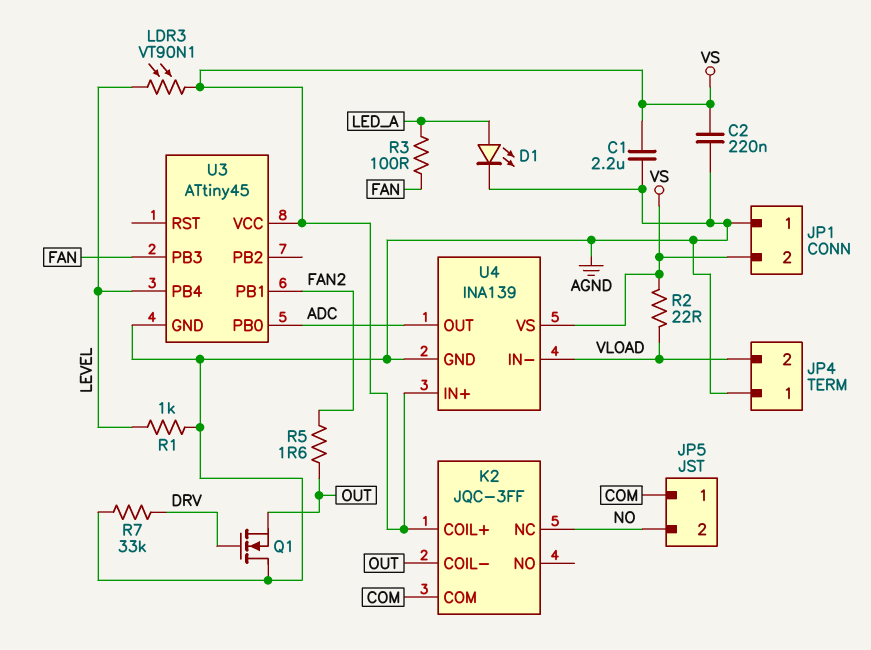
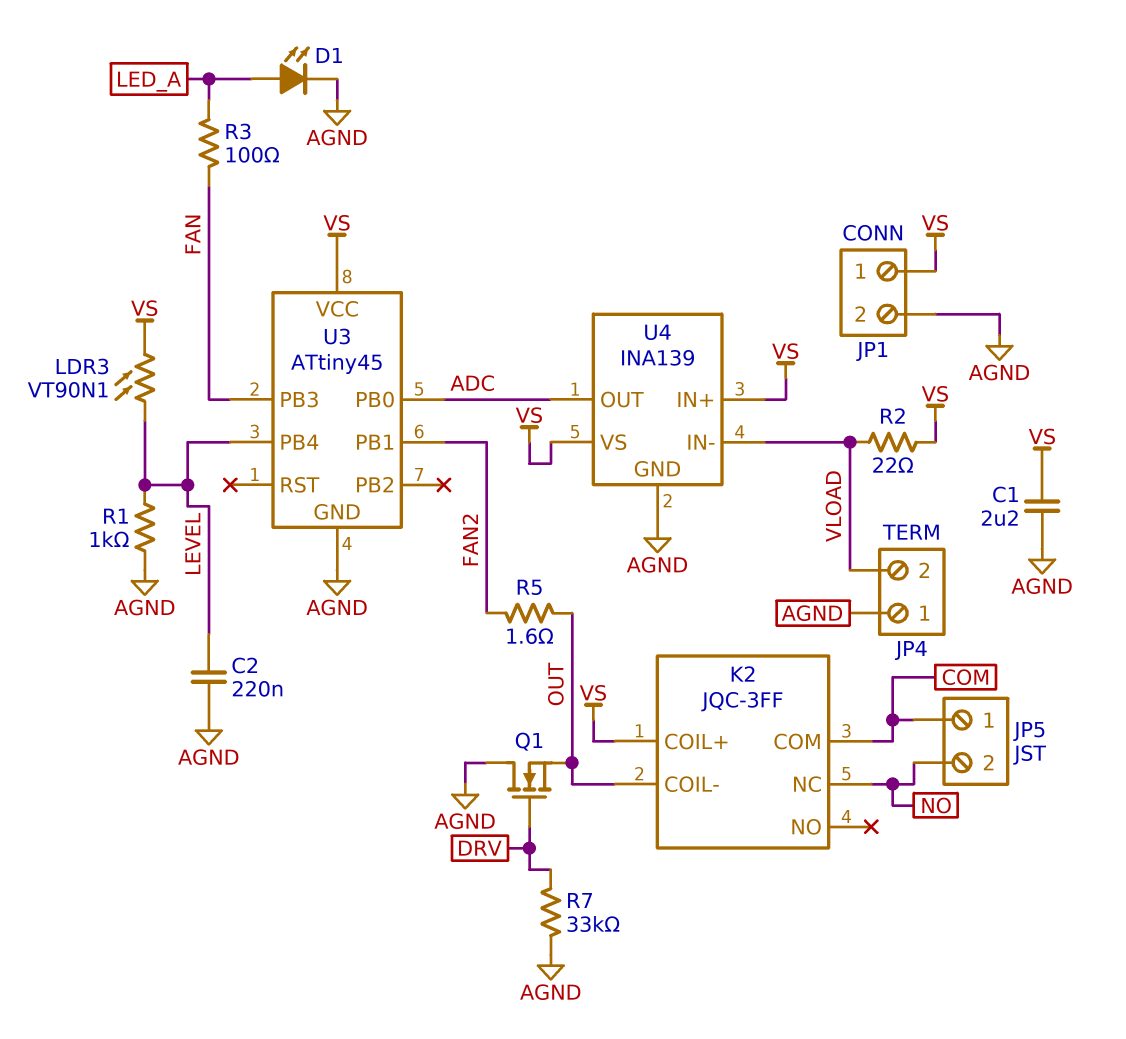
C2: 220nF (AGND, VS) -> 220nF (AGND, LEVEL)
JP1 pin 1: AGND -> VS
JP1 pin 2: VS -> AGND

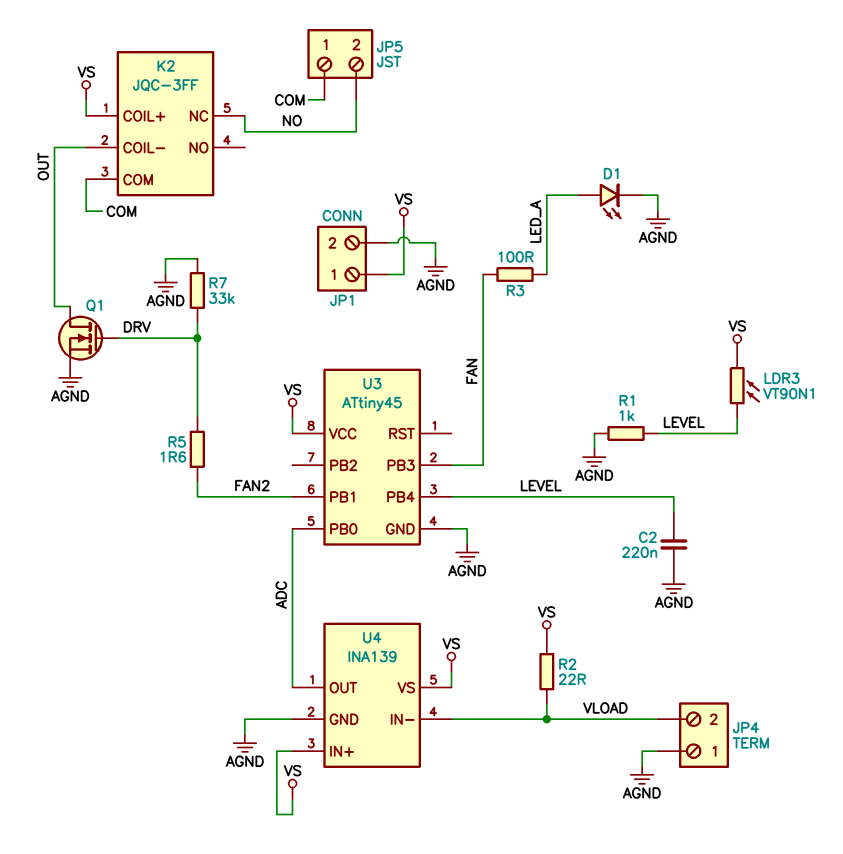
C1: 2.2uF (AGND, VS) -> none
Q1: NMOS (G DRV, D AGND, S OUT) -> NMOS (G DRV, D OUT, S AGND)
R5: 1.6 (FAN2, OUT) -> 1.6 (DRV, FAN2)

